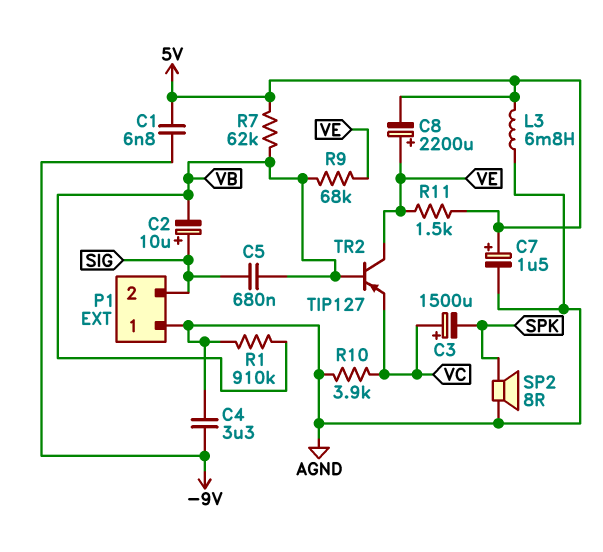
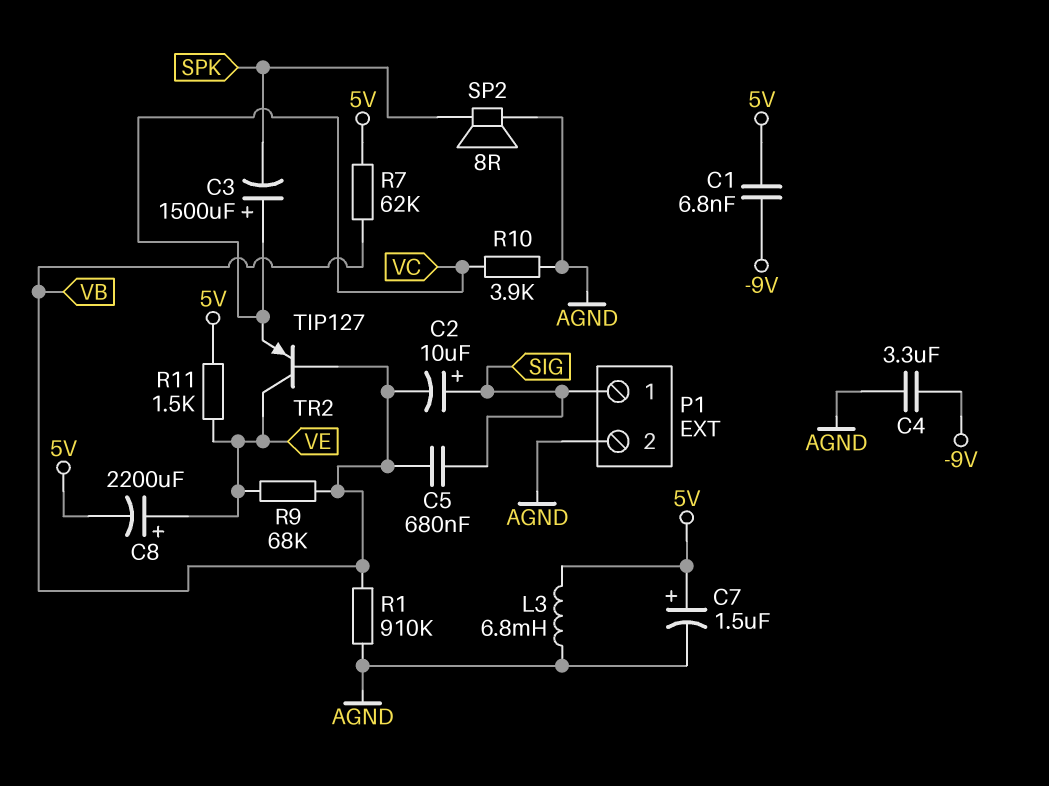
P1 pin 1: AGND -> SIG
P1 pin 2: SIG -> AGND

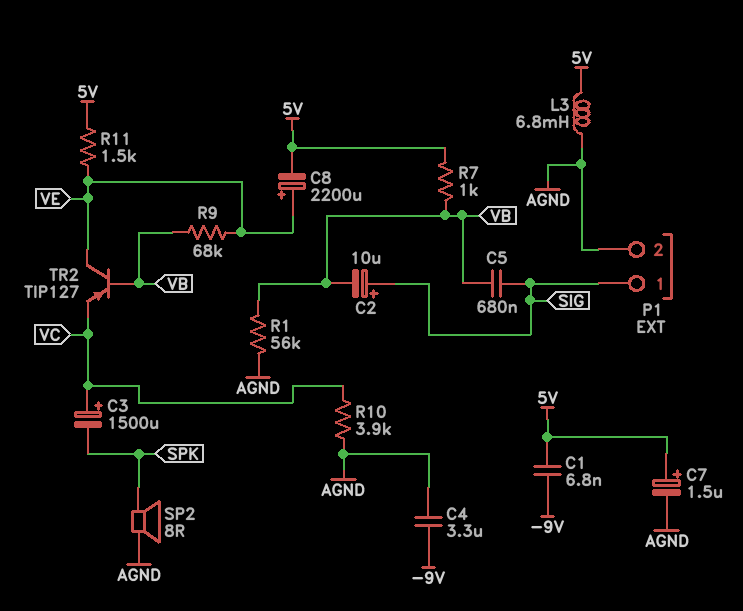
R1: 910k (AGND, VB) -> 56k (AGND, VB)
R7: 62k (5V, VB) -> 1k (5V, VB)

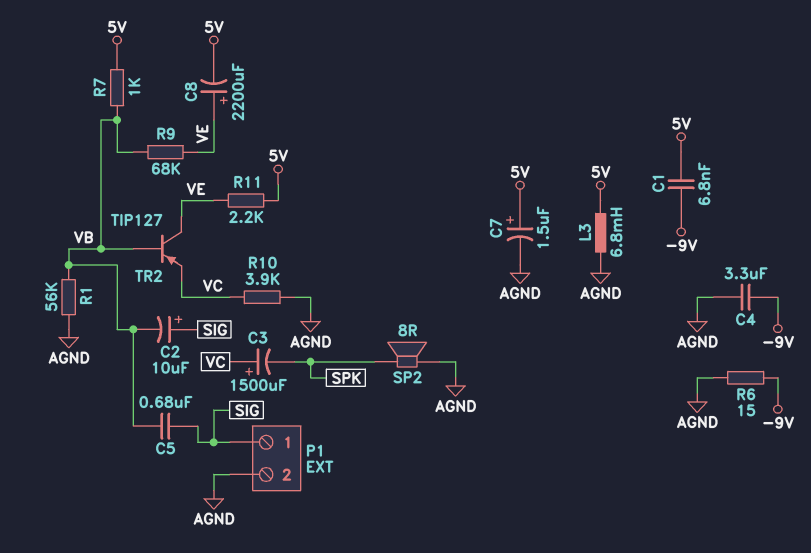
R6: none -> 15 (-9V, AGND)
R11: 1.5k (5V, VE) -> 2.2k (5V, VE)

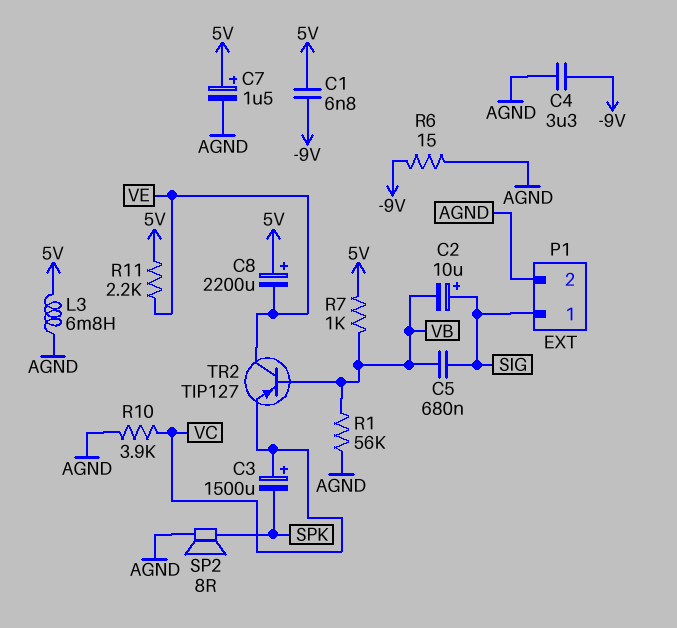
C8: 2200uF (plus VE, minus 5V) -> 2200uF (plus 5V, minus VE)
R9: 68k (VB, VE) -> none

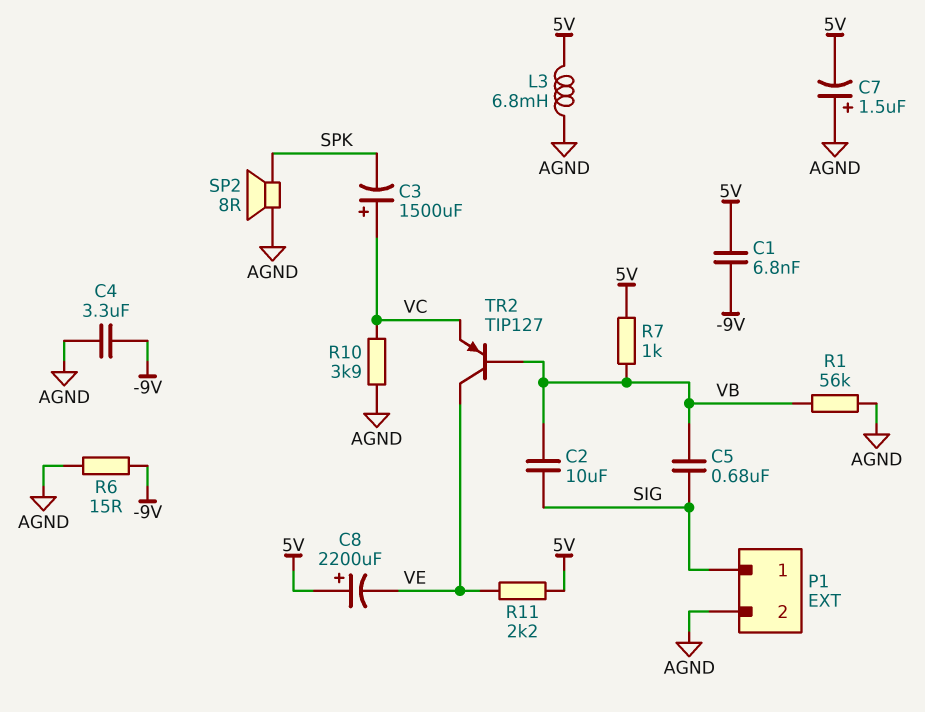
C2: 10uF (plus SIG, minus VB) -> 10uF (SIG, VB)
C7: 1.5uF (plus 5V, minus AGND) -> 1.5uF (plus AGND, minus 5V)

